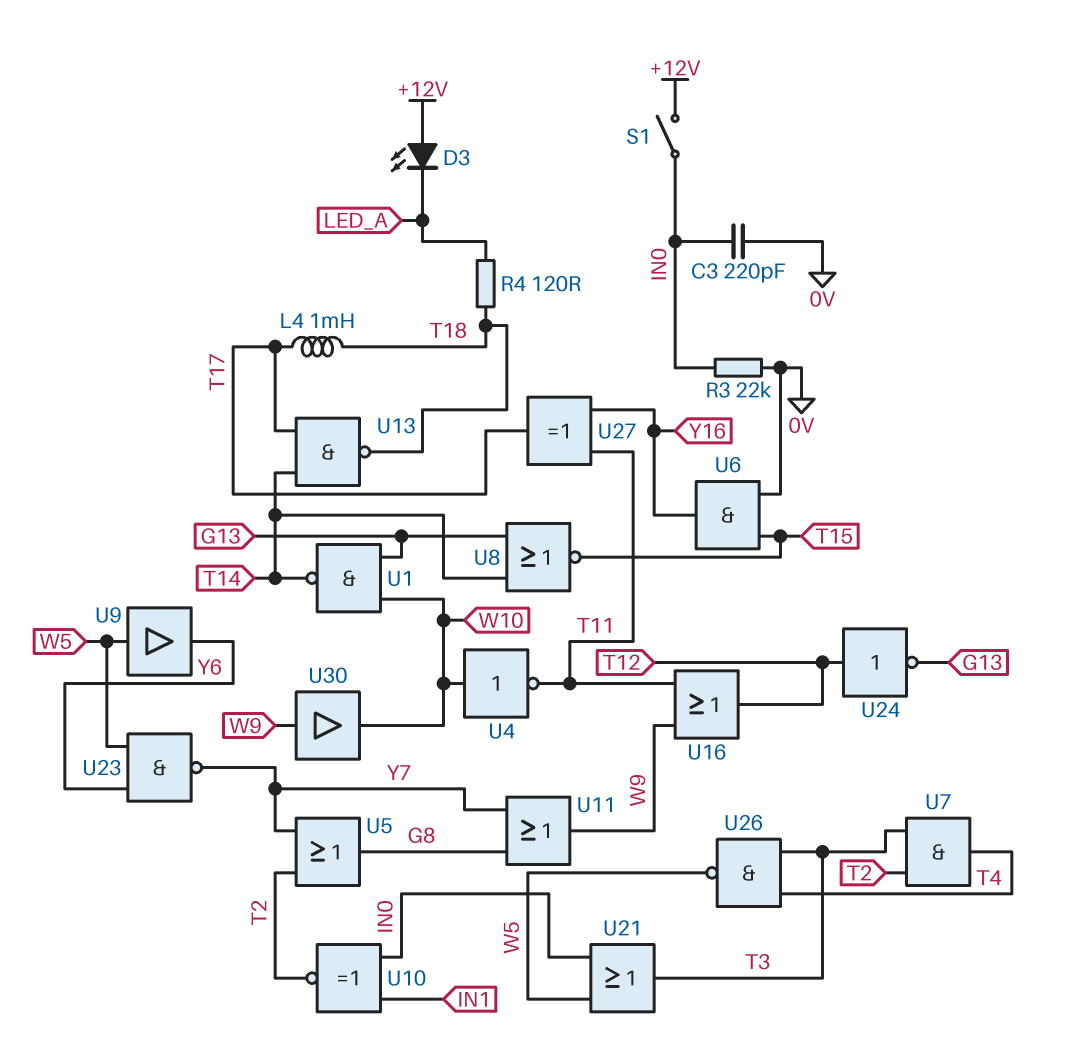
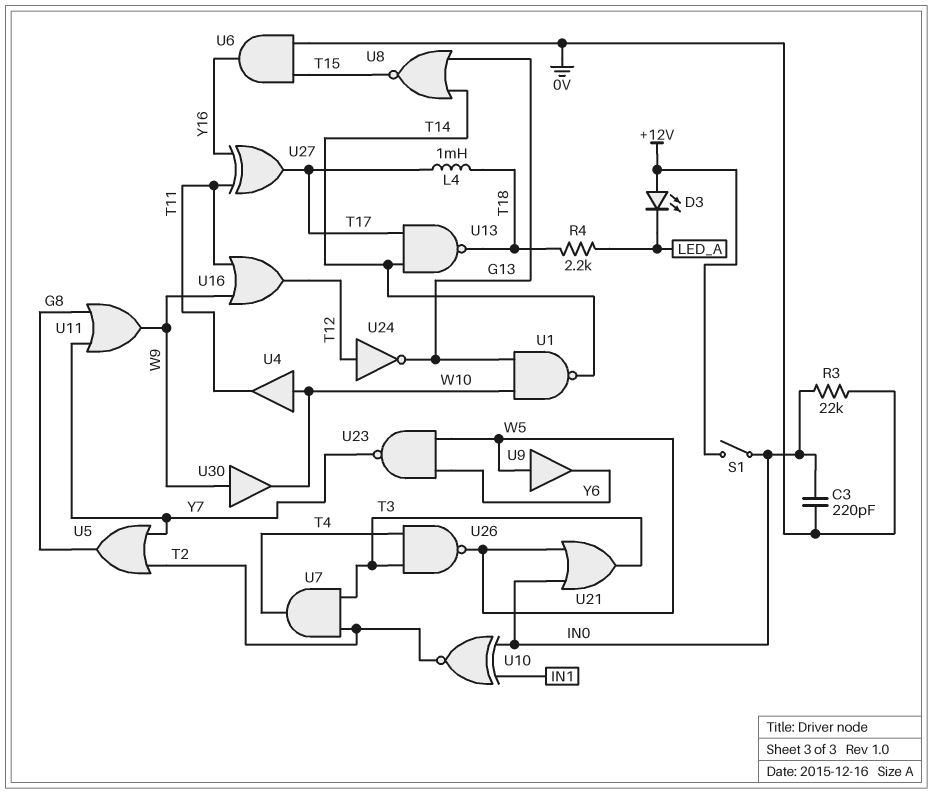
R4: 120 (LED_A, T18) -> 2.2k (LED_A, T18)
U4: NOT (in W10, out T11) -> buffer (in W10, out T11)

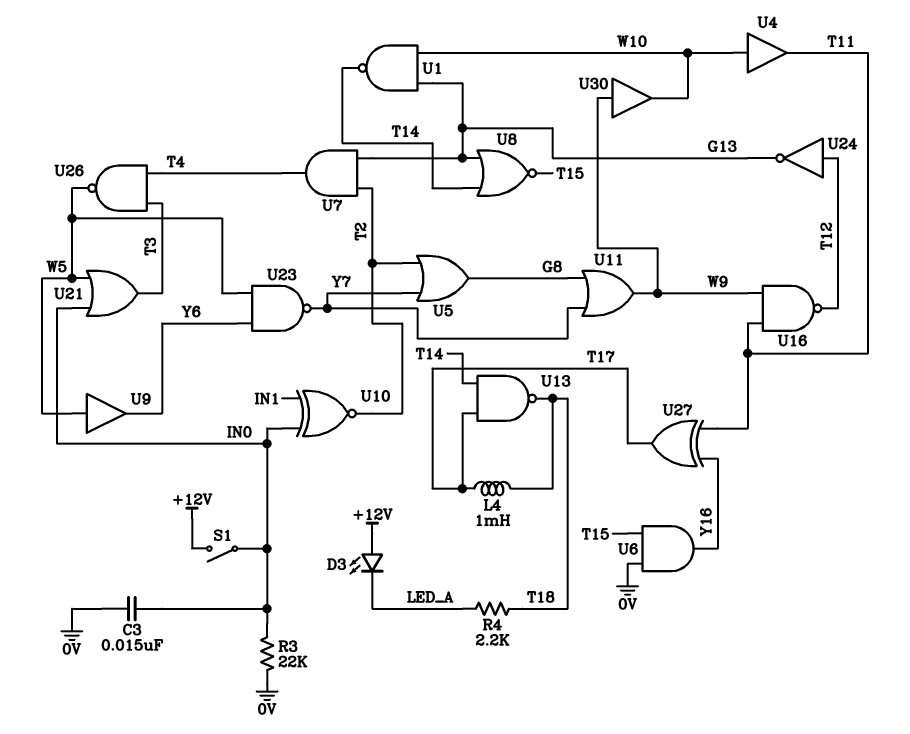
C3: 220pF (0V, IN0) -> 15nF (0V, IN0)
U7: AND (in T2, in T3, out T4) -> AND (in G13, in T2, out T4)
U16: OR (in T11, in W9, out T12) -> NAND (in T11, in W9, out T12)

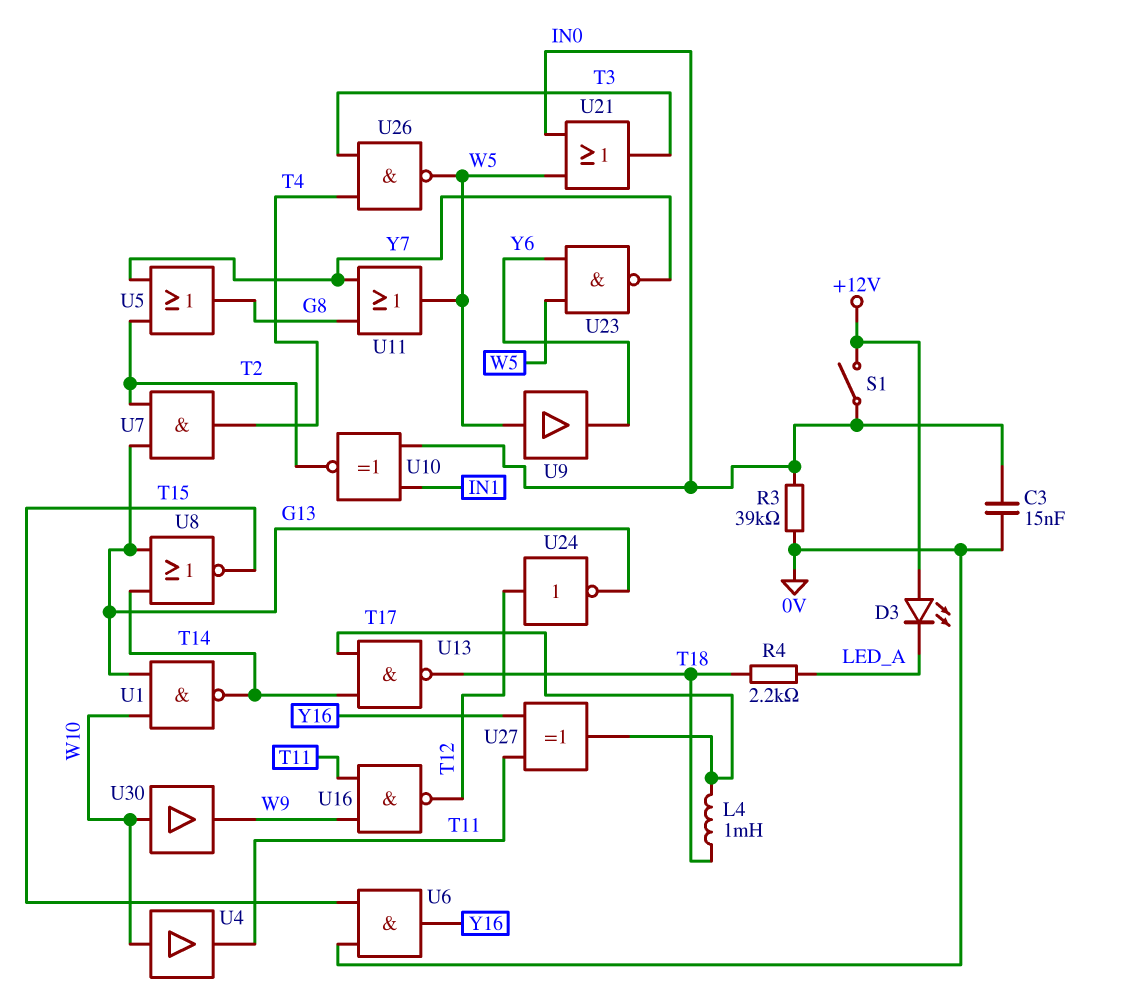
R3: 22k (0V, IN0) -> 39k (0V, IN0)
U11: OR (in G8, in Y7, out W9) -> OR (in G8, in Y7, out W5)
U30: buffer (in W9, out W10) -> buffer (in W10, out W9)

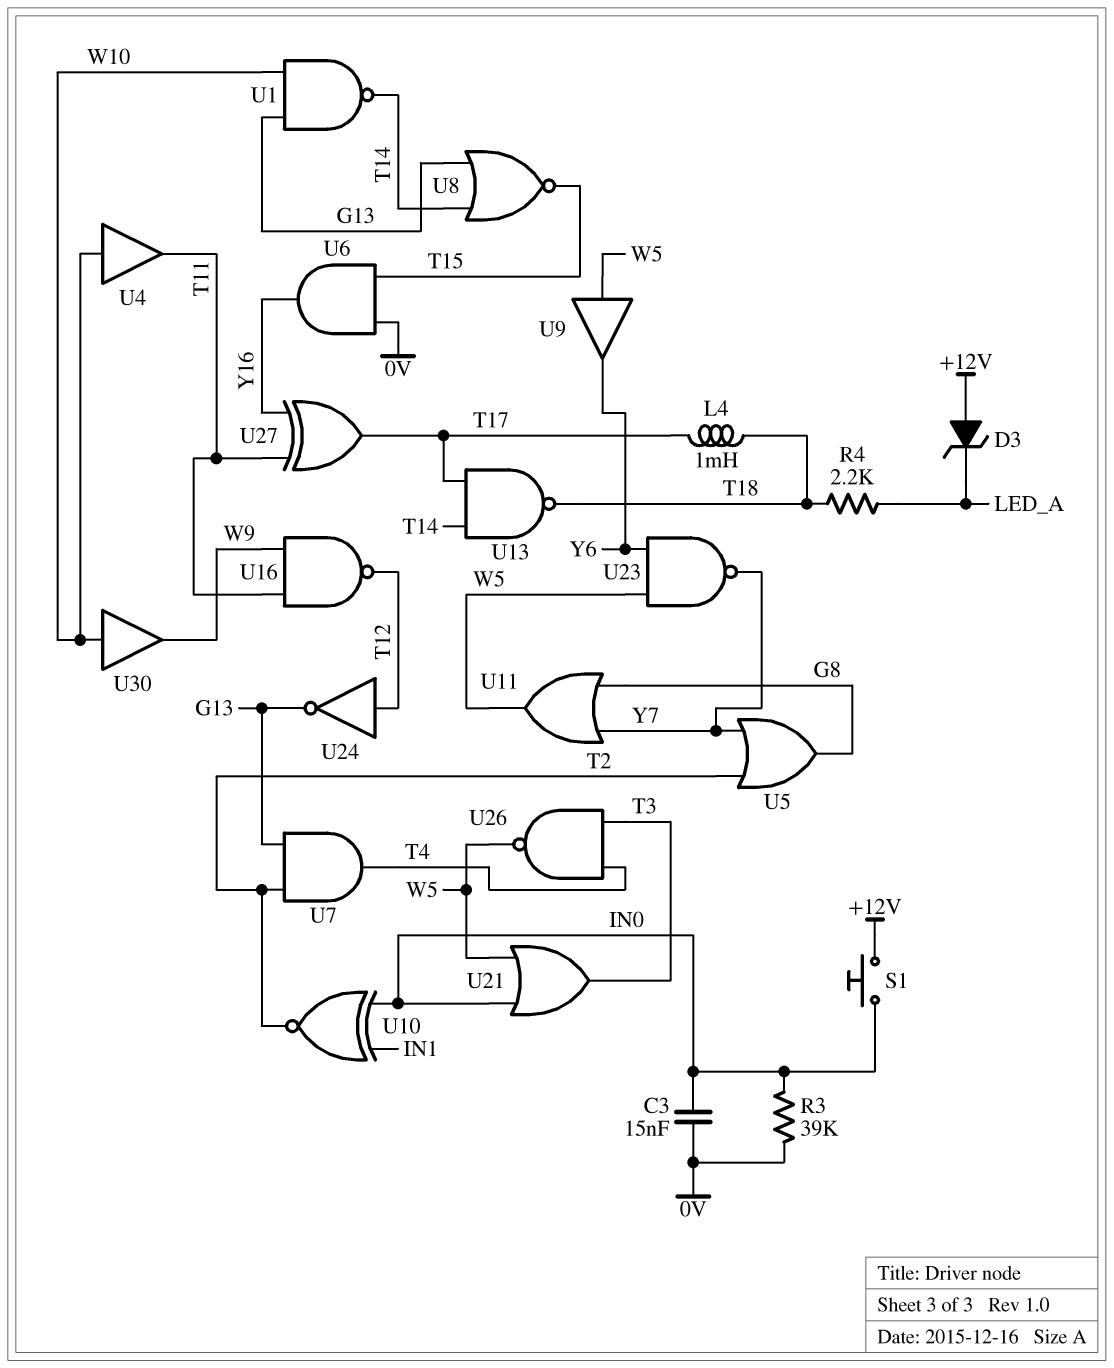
D3: LED (A +12V, K LED_A) -> zener (A +12V, K LED_A)
S1: switch (+12V, IN0) -> button (+12V, IN0)

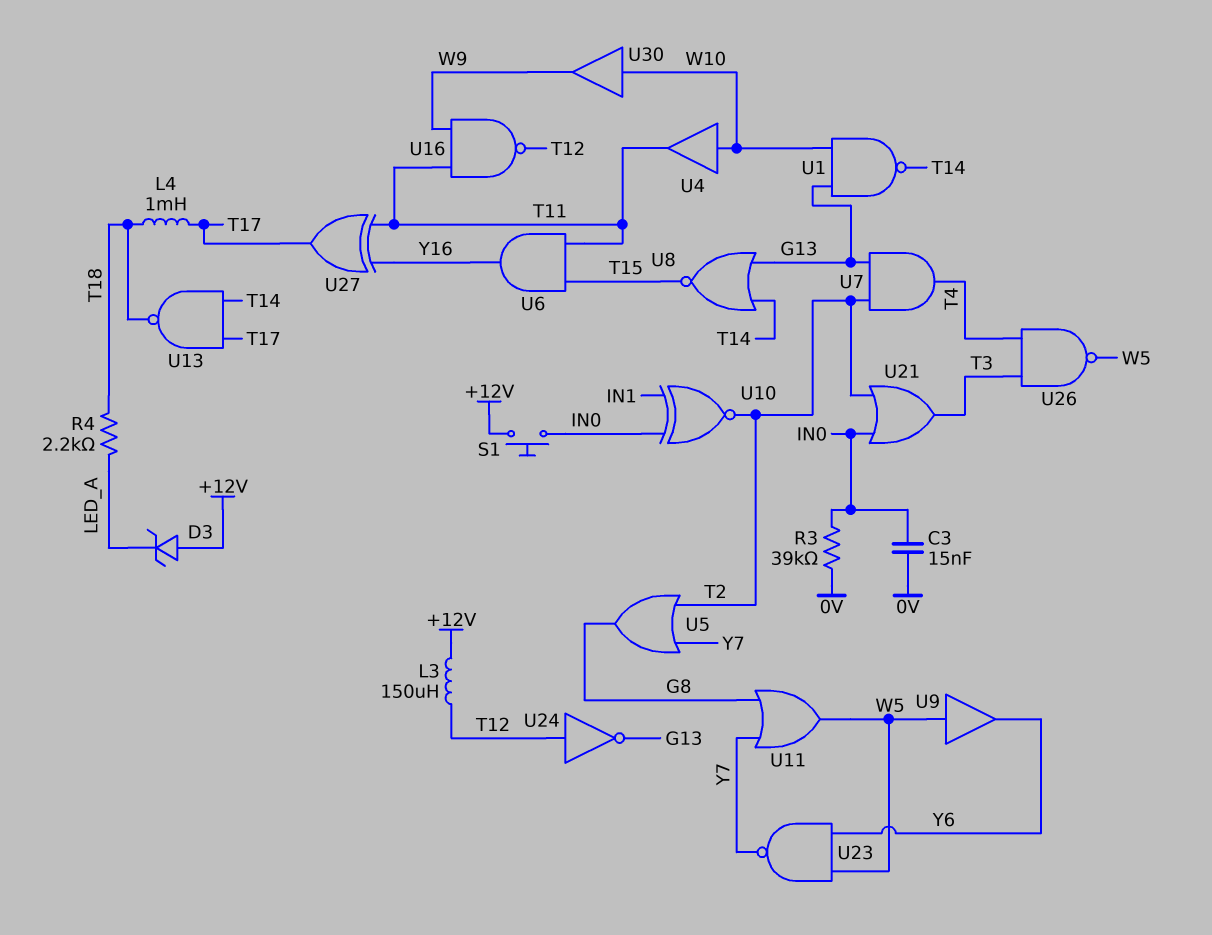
L3: none -> 150uH (+12V, T12)
U6: AND (in 0V, in T15, out Y16) -> AND (in T11, in T15, out Y16)
U21: OR (in IN0, in W5, out T3) -> OR (in IN0, in T2, out T3)

